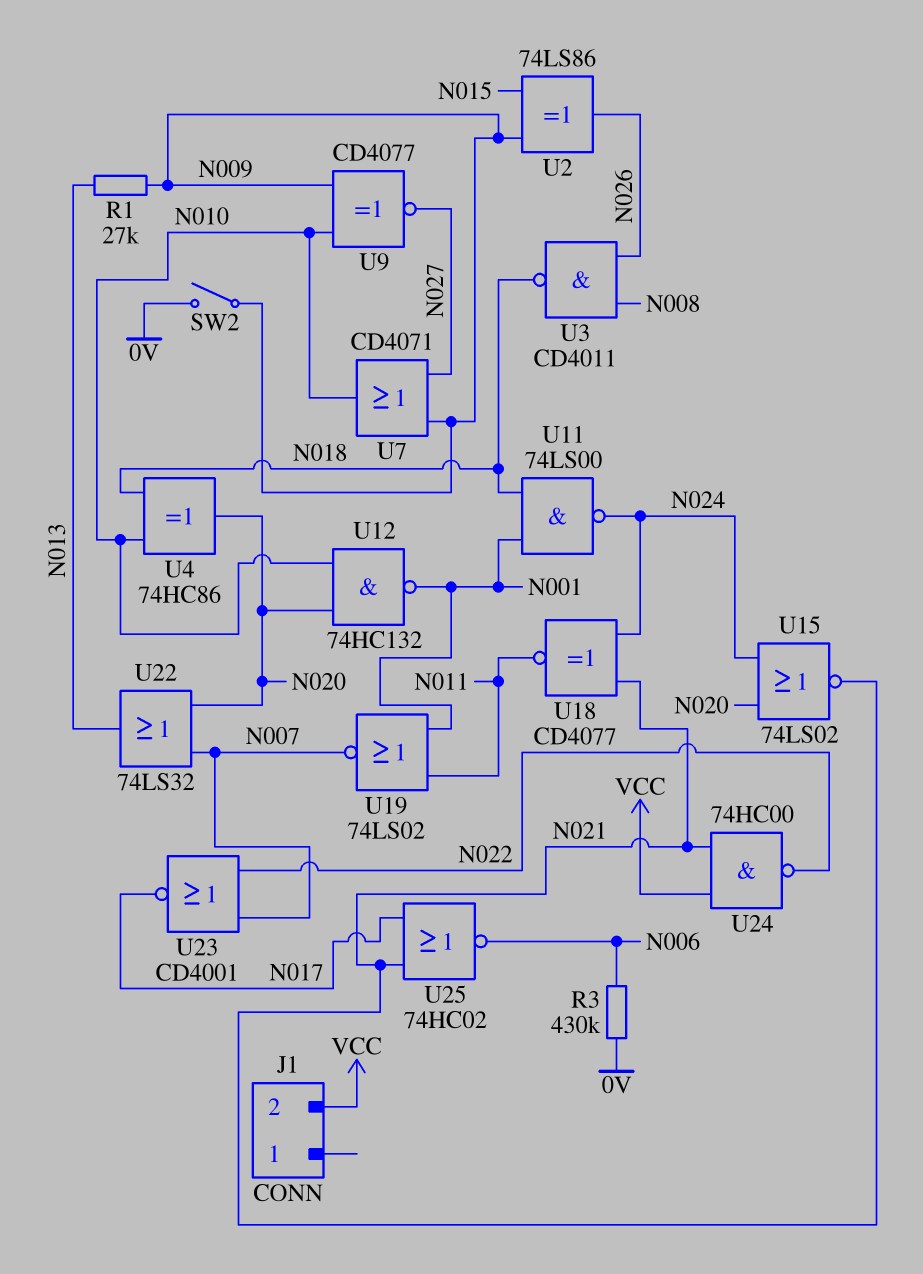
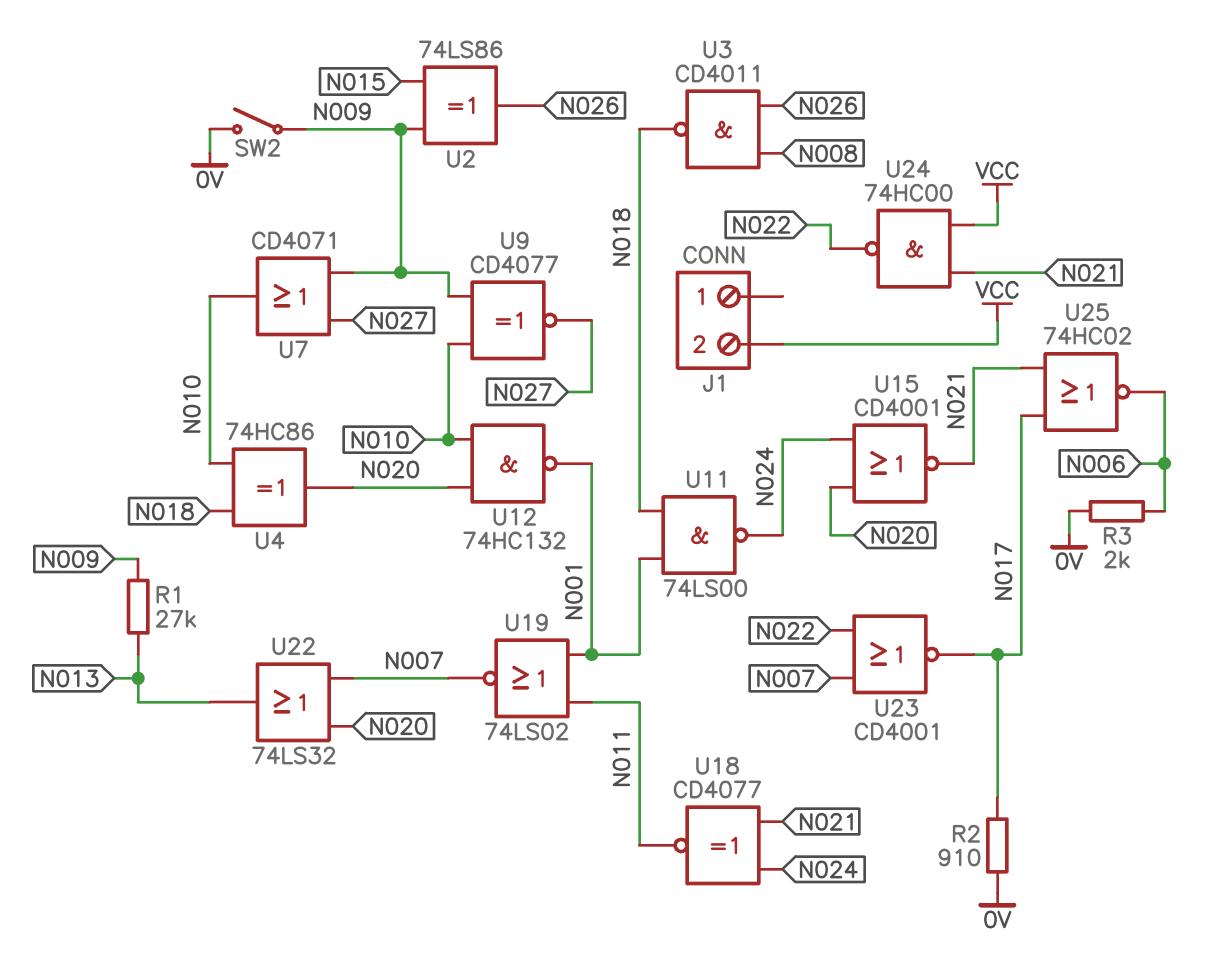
R2: none -> 910 (0V, N017)
R3: 430k (0V, N006) -> 2k (0V, N006)
U15: NOR 74LS02 (in N020, in N024, out N021) -> NOR CD4001 (in N020, in N024, out N021)

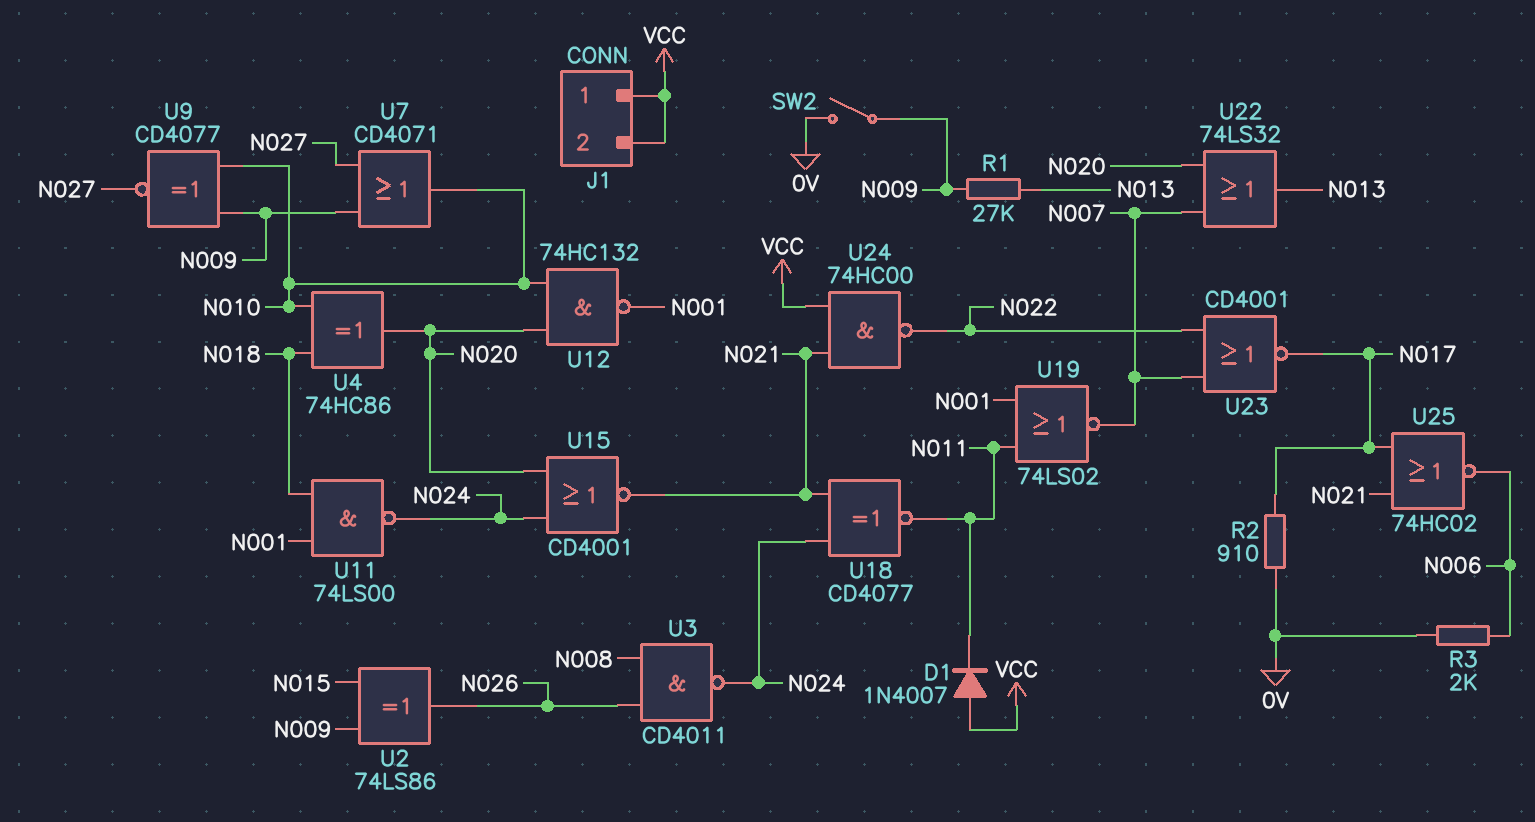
D1: none -> diode 1N4007 (A VCC, K N011)
J1 pin 1: none -> VCC
U3: NAND CD4011 (in N008, in N026, out N018) -> NAND CD4011 (in N008, in N026, out N024)

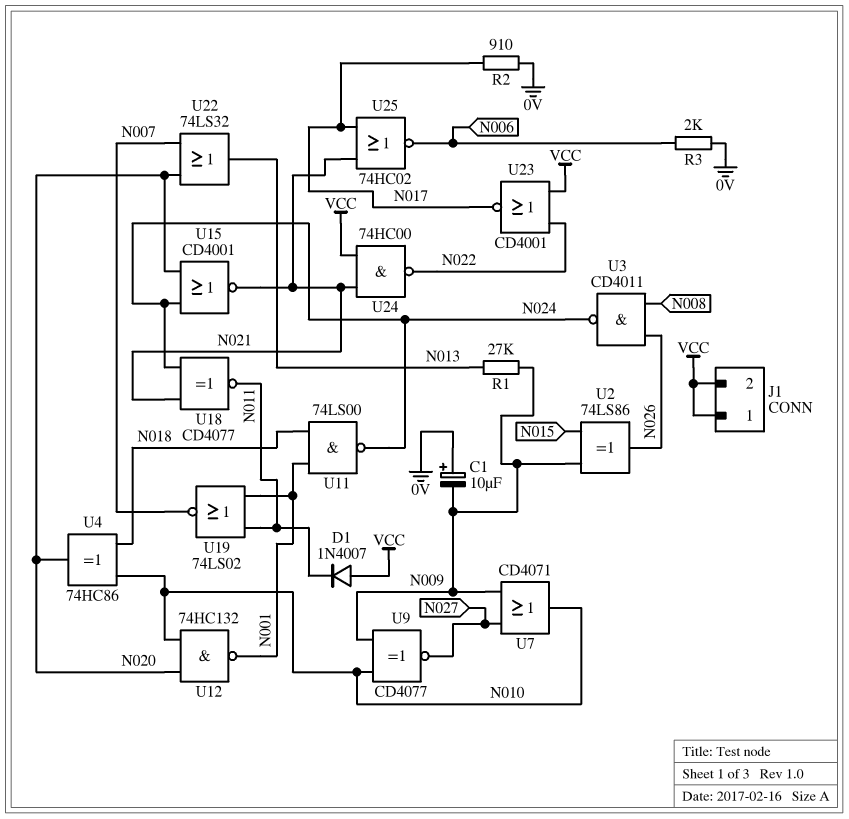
C1: none -> 10uF (plus 0V, minus N009)
SW2: switch (0V, N009) -> none
U23: NOR CD4001 (in N007, in N022, out N017) -> NOR CD4001 (in N022, in VCC, out N017)

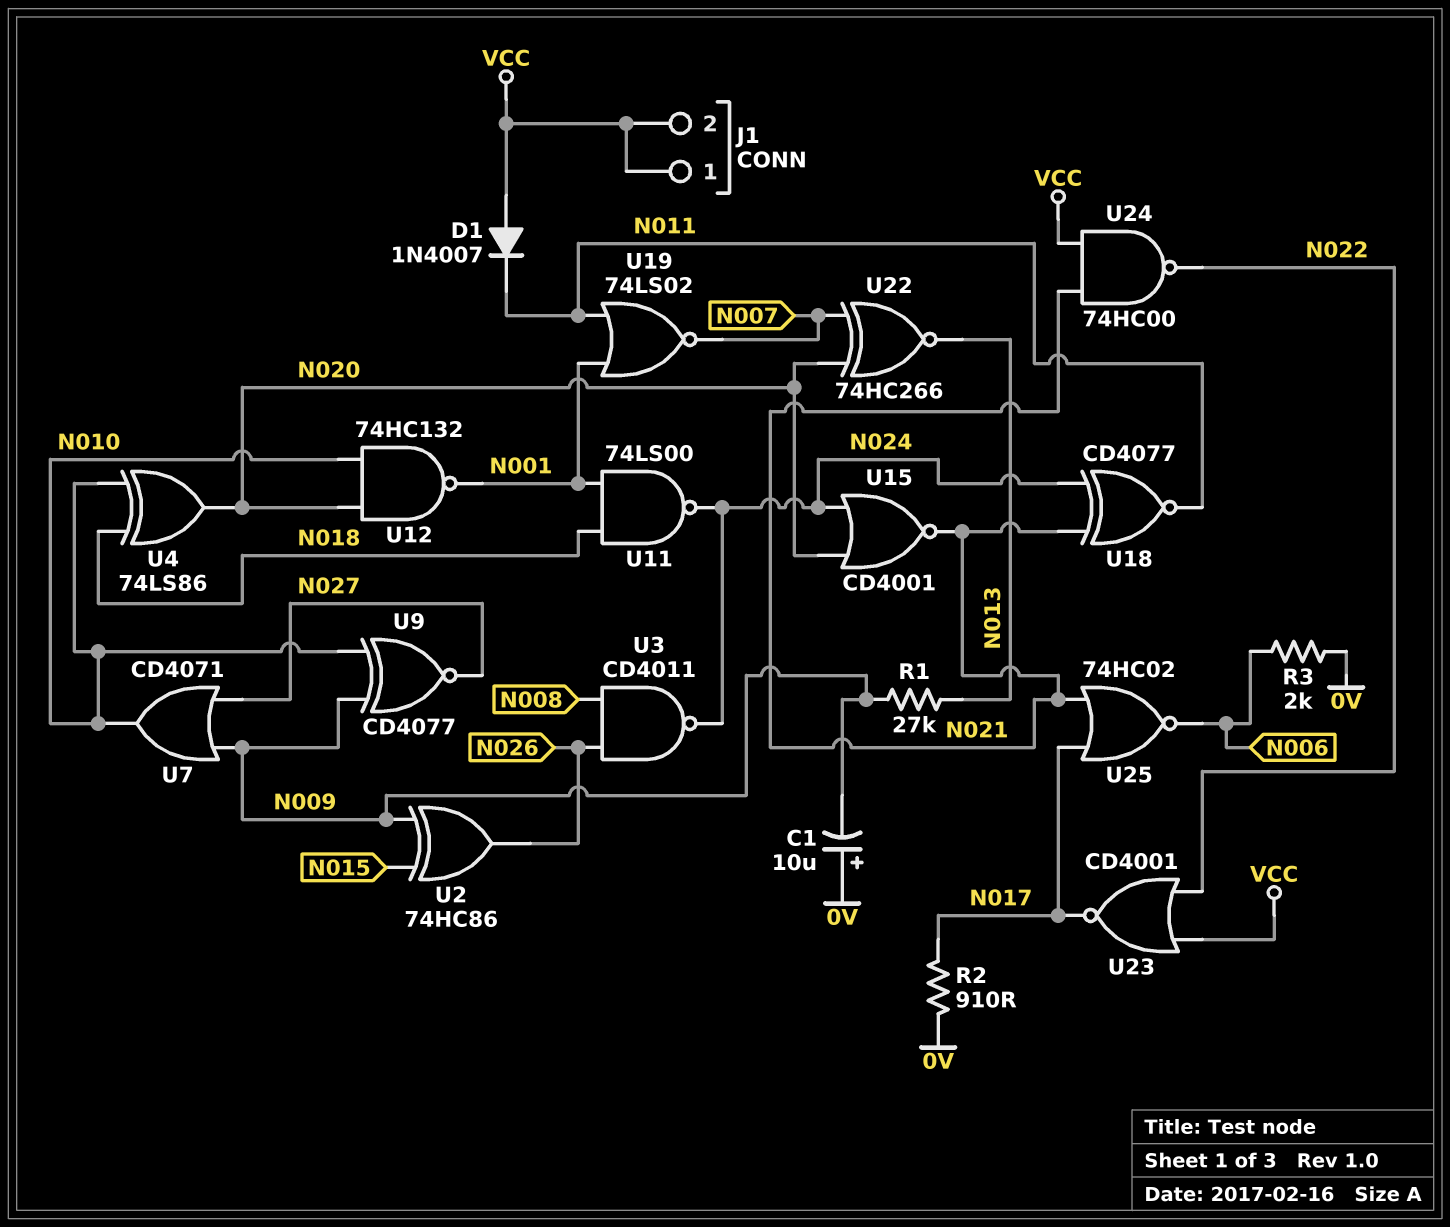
U2: XOR 74LS86 (in N009, in N015, out N026) -> XOR 74HC86 (in N009, in N015, out N026)
U4: XOR 74HC86 (in N010, in N018, out N020) -> XOR 74LS86 (in N010, in N018, out N020)
U22: OR 74LS32 (in N007, in N020, out N013) -> XNOR 74HC266 (in N007, in N020, out N013)

